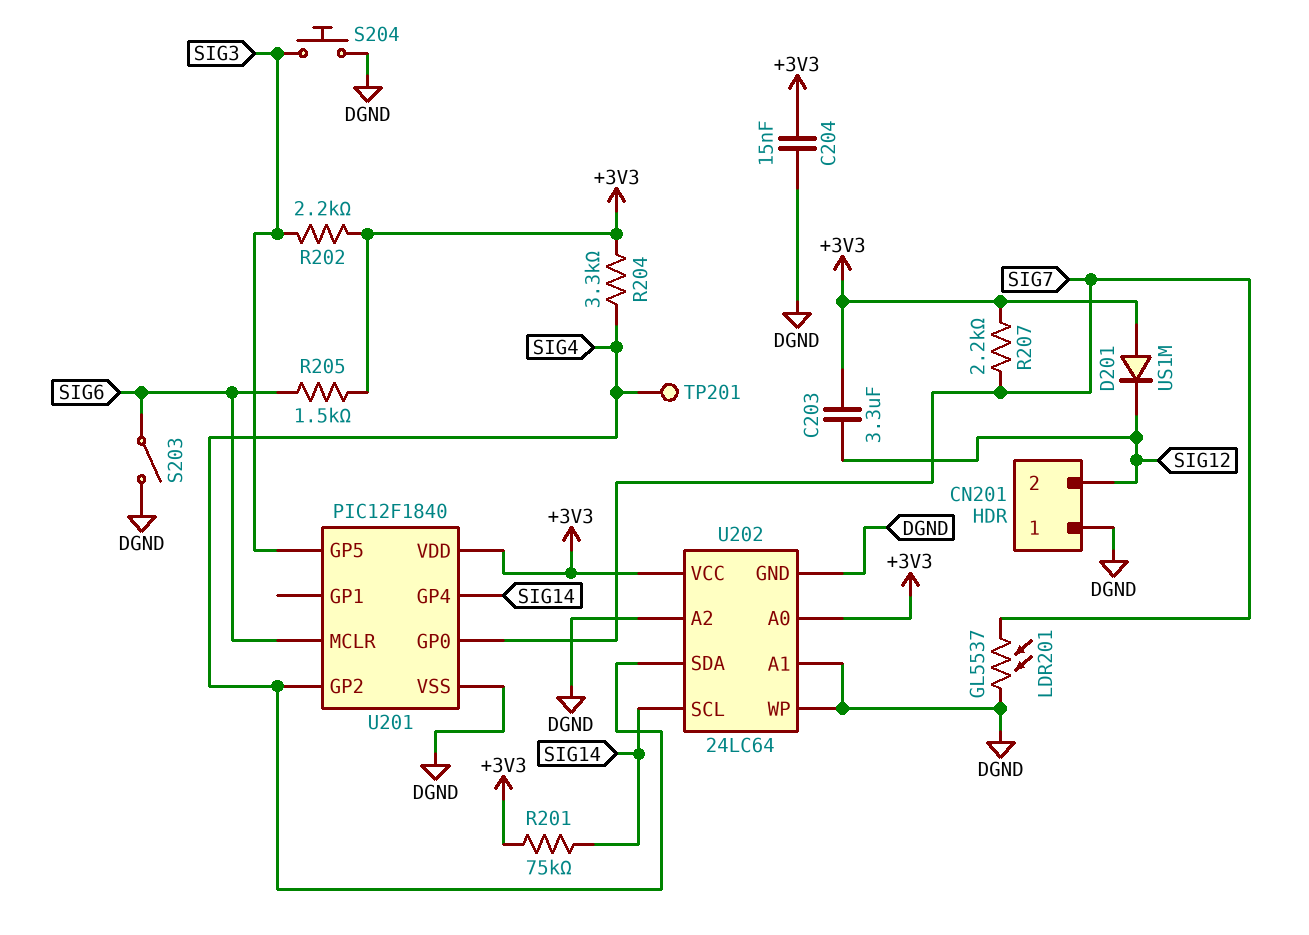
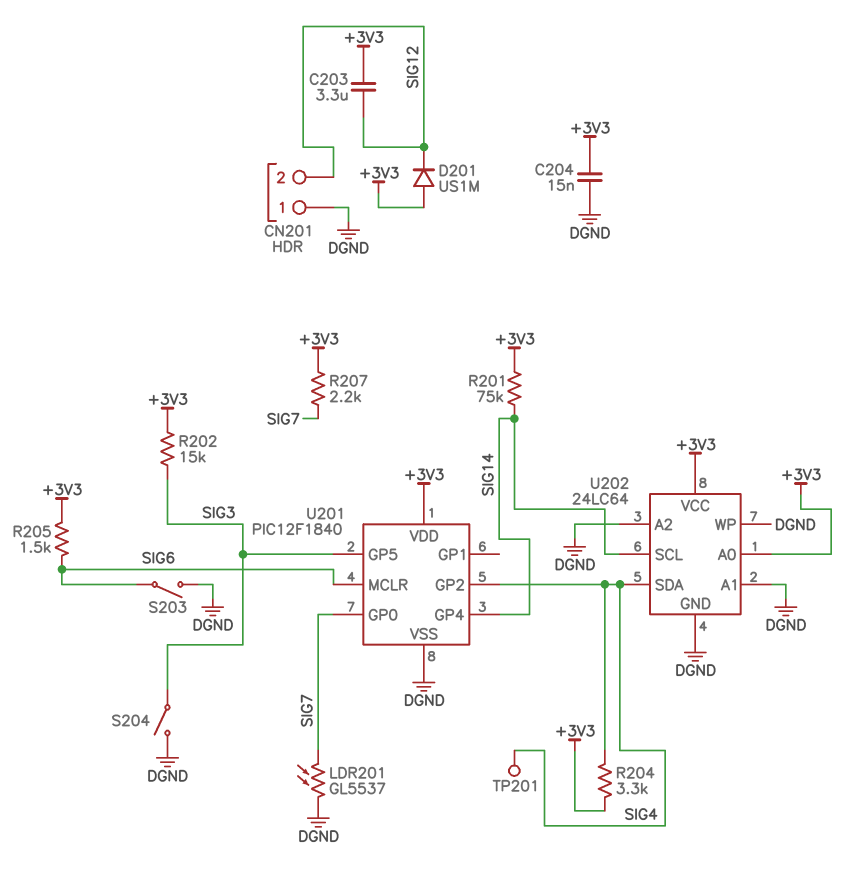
R202: 2.2k (+3V3, SIG3) -> 15k (+3V3, SIG3)
S204: button (DGND, SIG3) -> switch (DGND, SIG3)

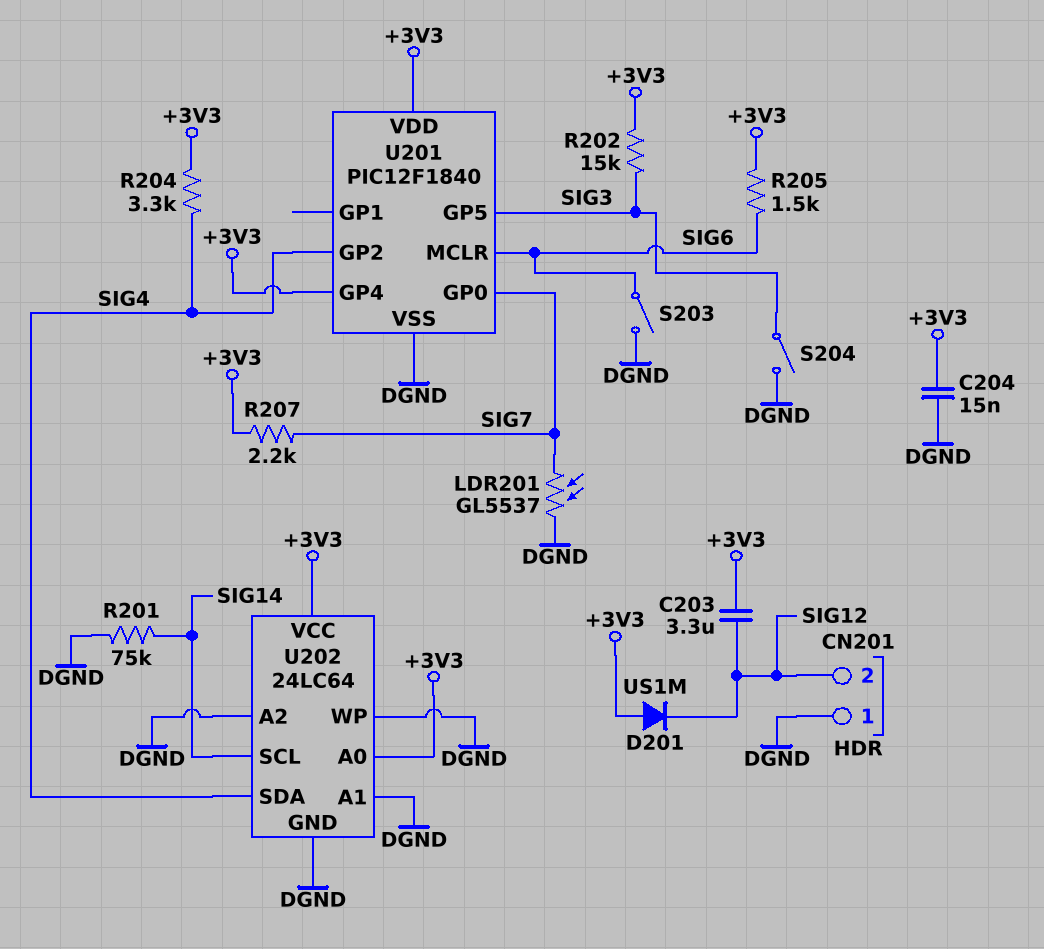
R201: 75k (+3V3, SIG14) -> 75k (DGND, SIG14)
TP201: test point (SIG4) -> none
U201 pin GP4: SIG14 -> +3V3

